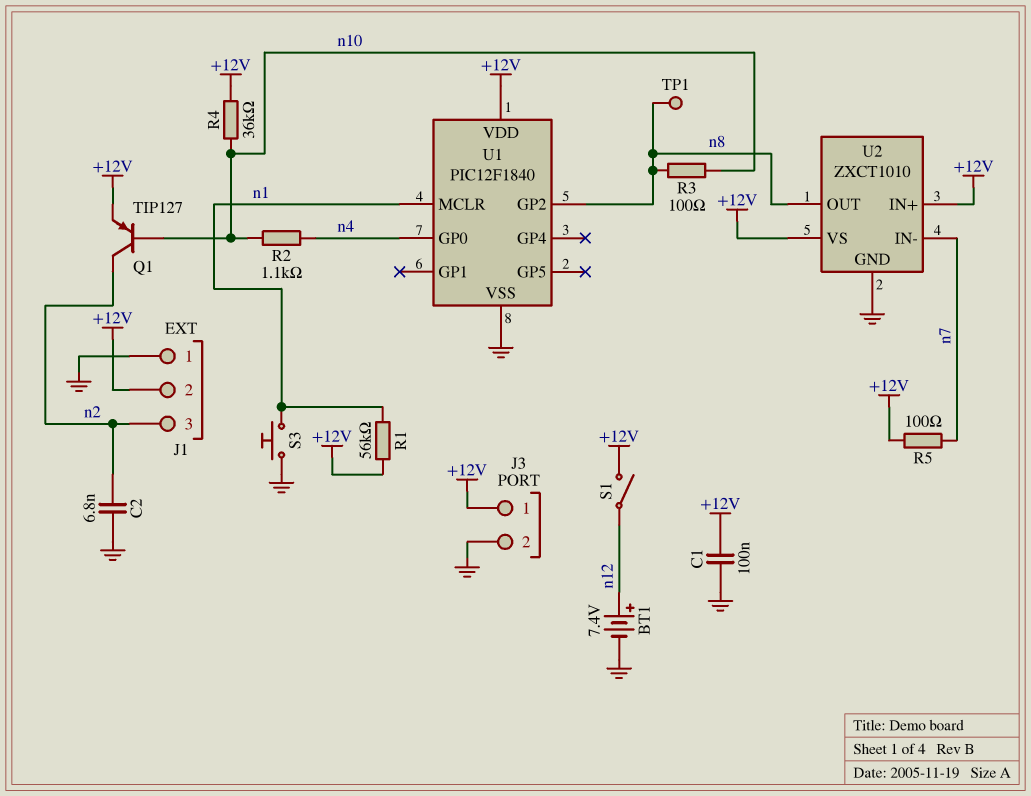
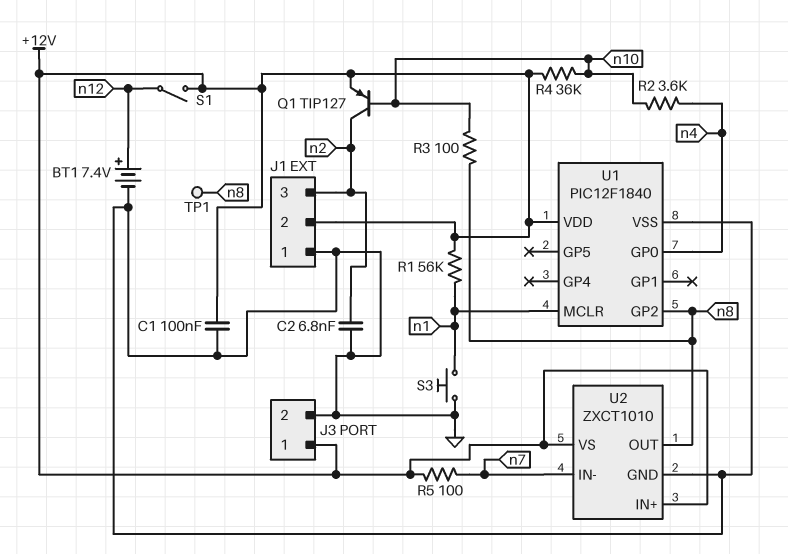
R2: 1.1k (n4, n10) -> 3.6k (n4, n10)

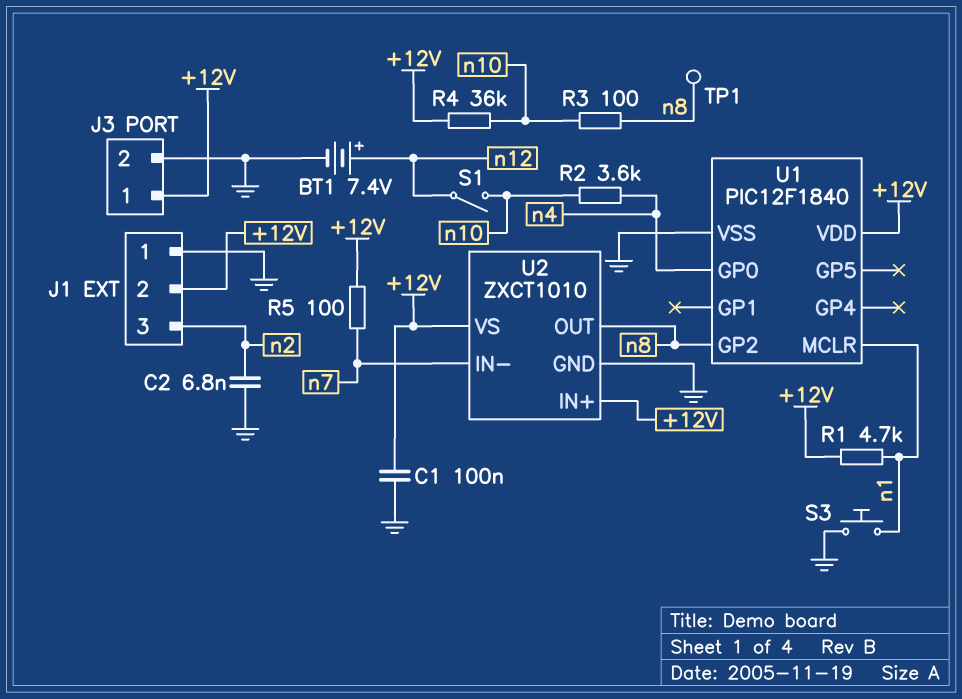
Q1: PNP TIP127 (B n10, C n2, E +12V) -> none
R1: 56k (+12V, n1) -> 4.7k (+12V, n1)
S1: switch (+12V, n12) -> switch (n10, n12)

